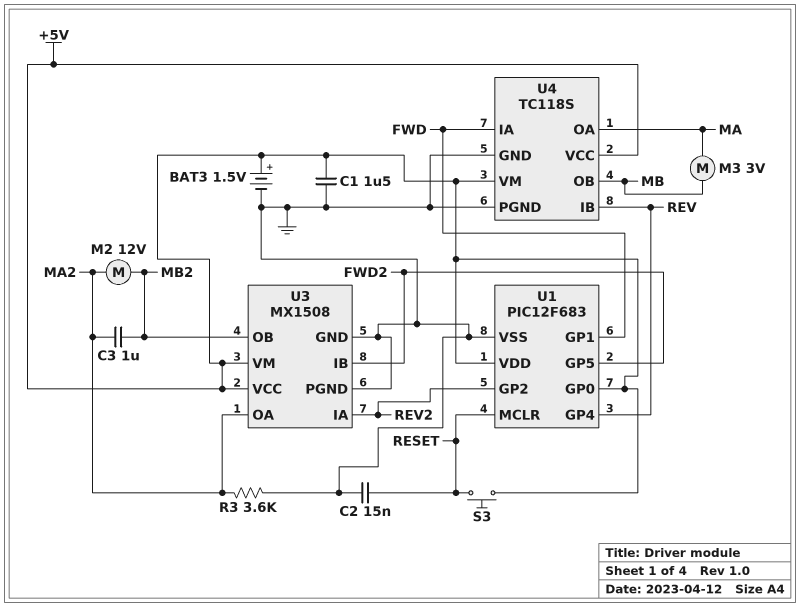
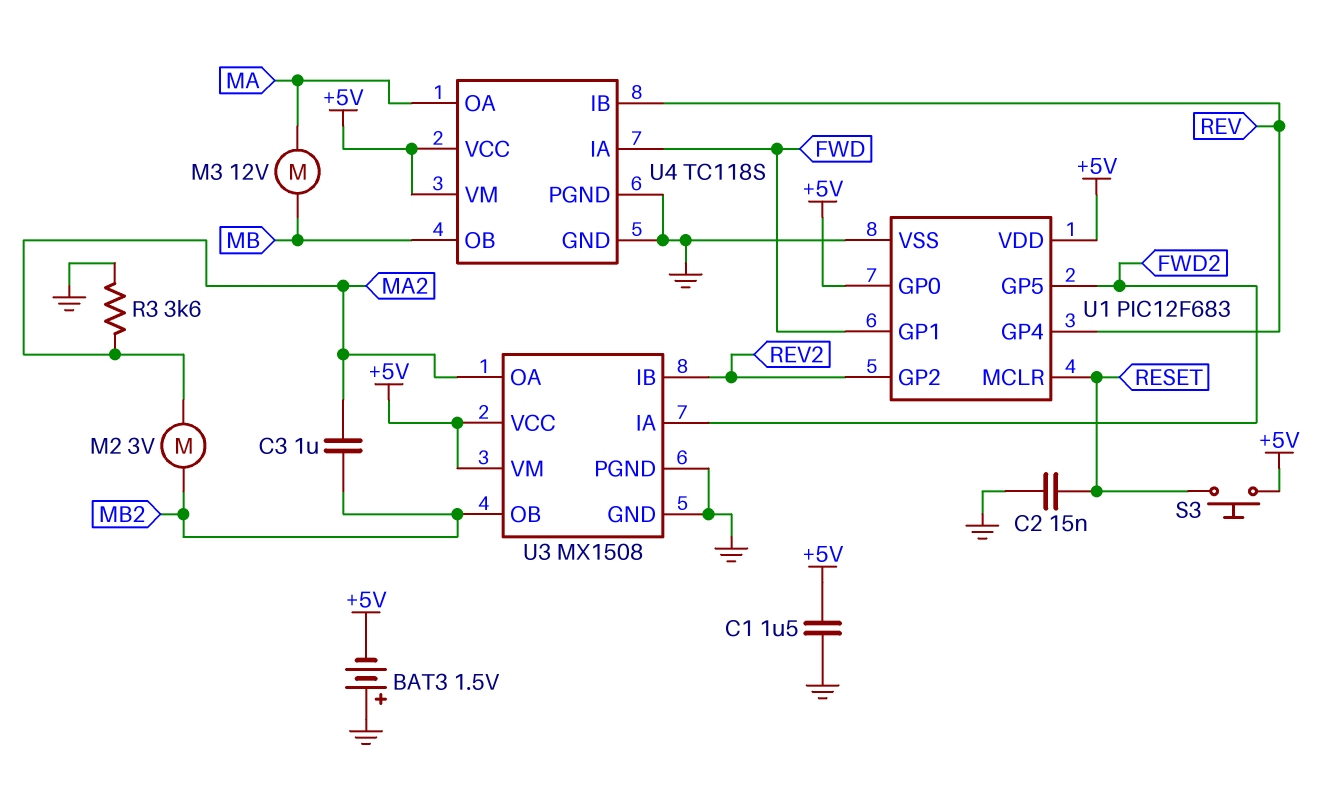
BAT3: 1.5V (plus +5V, minus GND) -> 1.5V (plus GND, minus +5V)
M2: motor 12V (MA2, MB2) -> motor 3V (MA2, MB2)
M3: motor 3V (MA, MB) -> motor 12V (MA, MB)
U3 pin IA: REV2 -> FWD2
U3 pin IB: FWD2 -> REV2

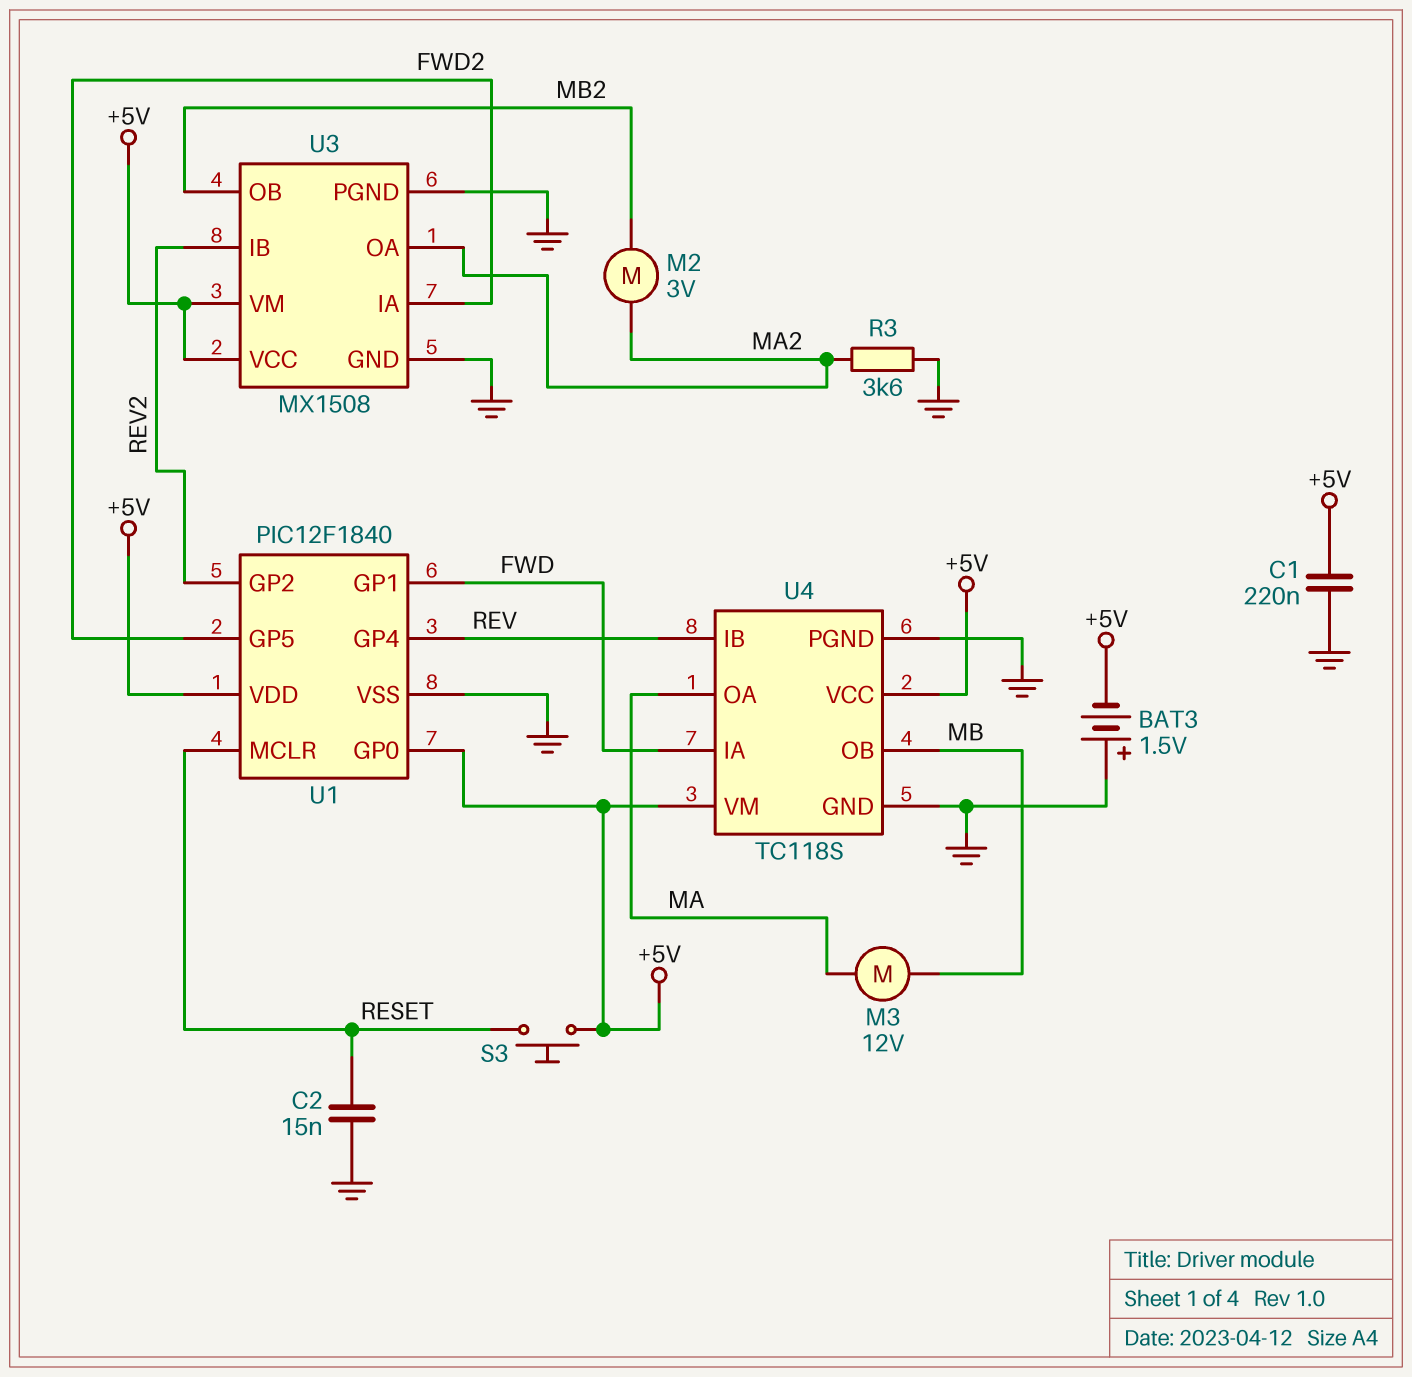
C1: 1.5uF (+5V, GND) -> 220nF (+5V, GND)
C3: 1uF (MA2, MB2) -> none
U1: PIC12F683 -> PIC12F1840

